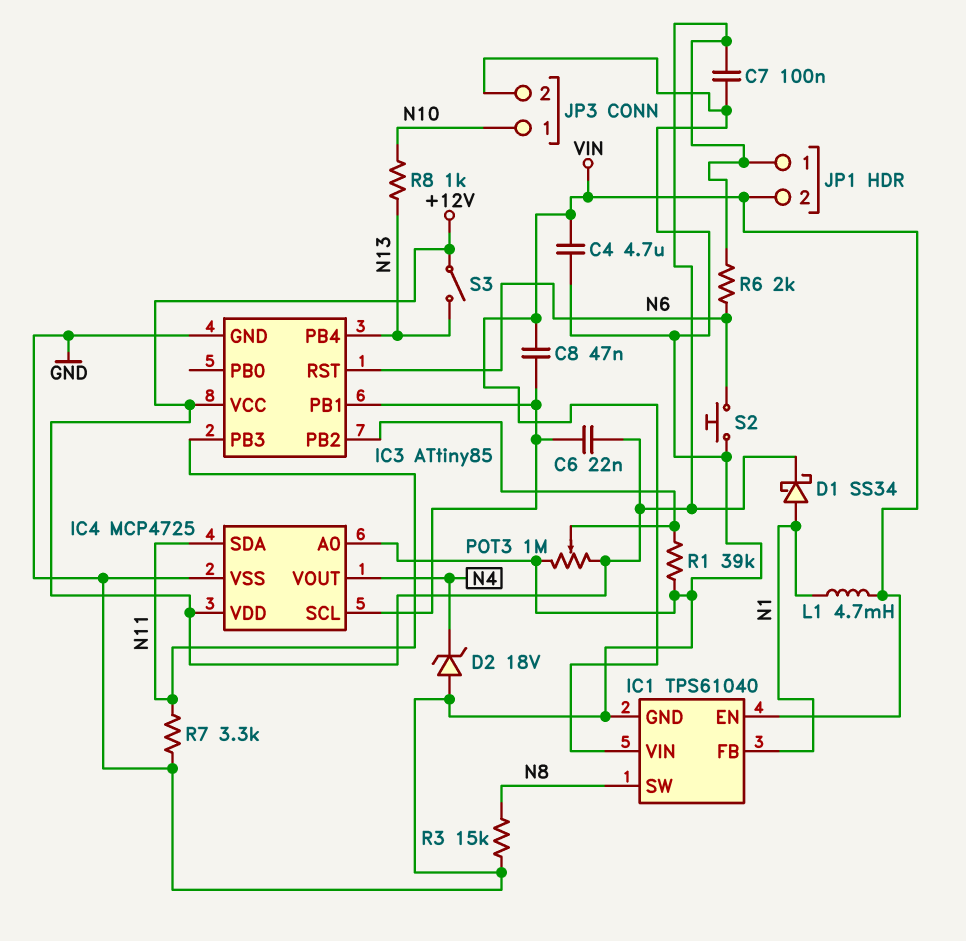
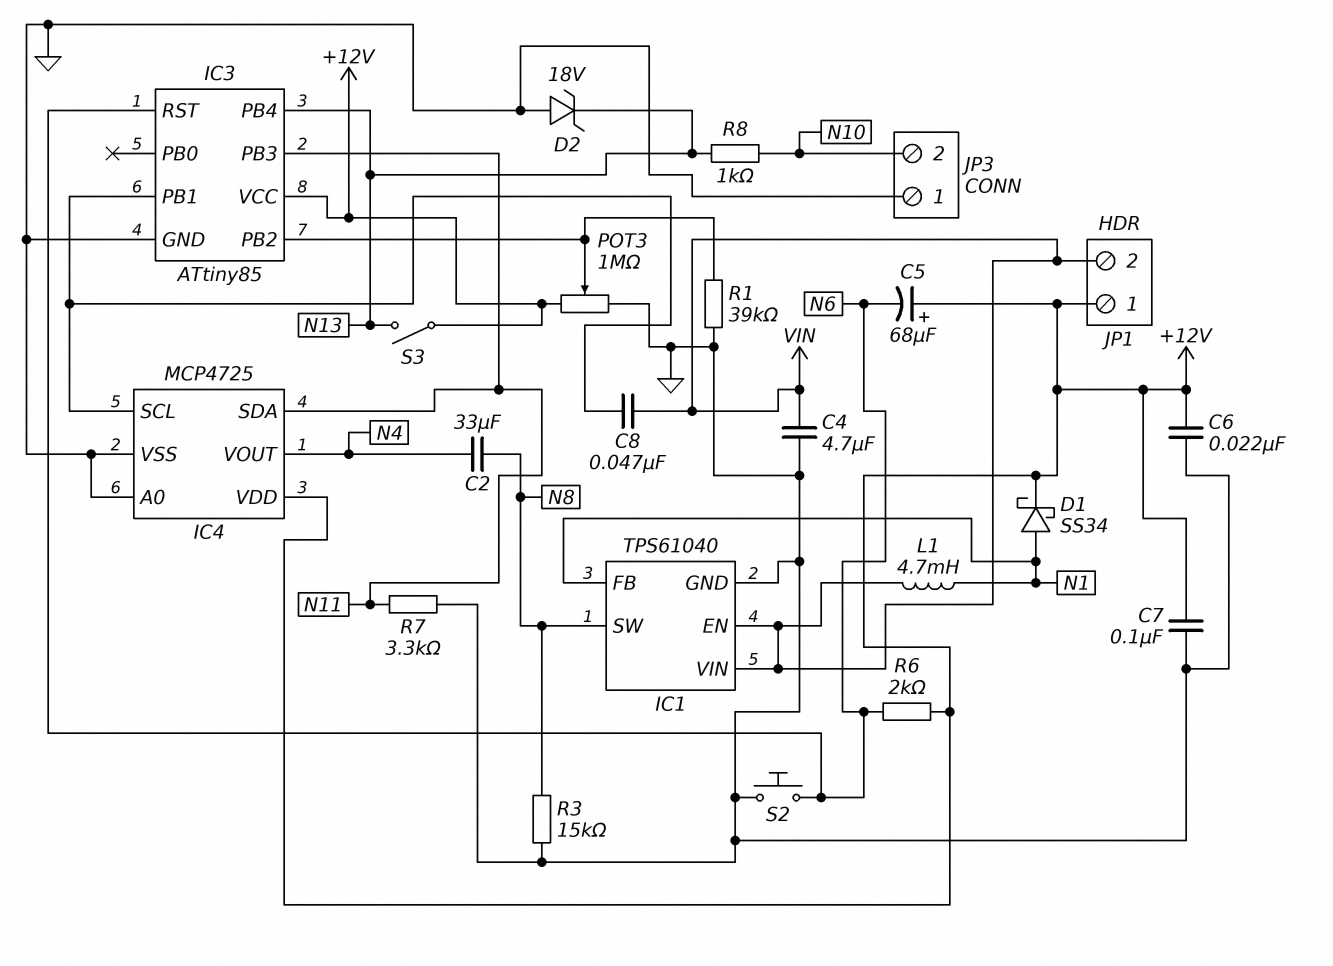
C2: none -> 33uF (N4, N8)
C5: none -> 68uF (plus +12V, minus N6)
C6: 22nF (+12V, IC3/PB1) -> 22nF (+12V, GND)
D2: zener 18V (A GND, K N4) -> zener 18V (A GND, K N13)
JP3 pin 1: N10 -> GND
JP3 pin 2: GND -> N10

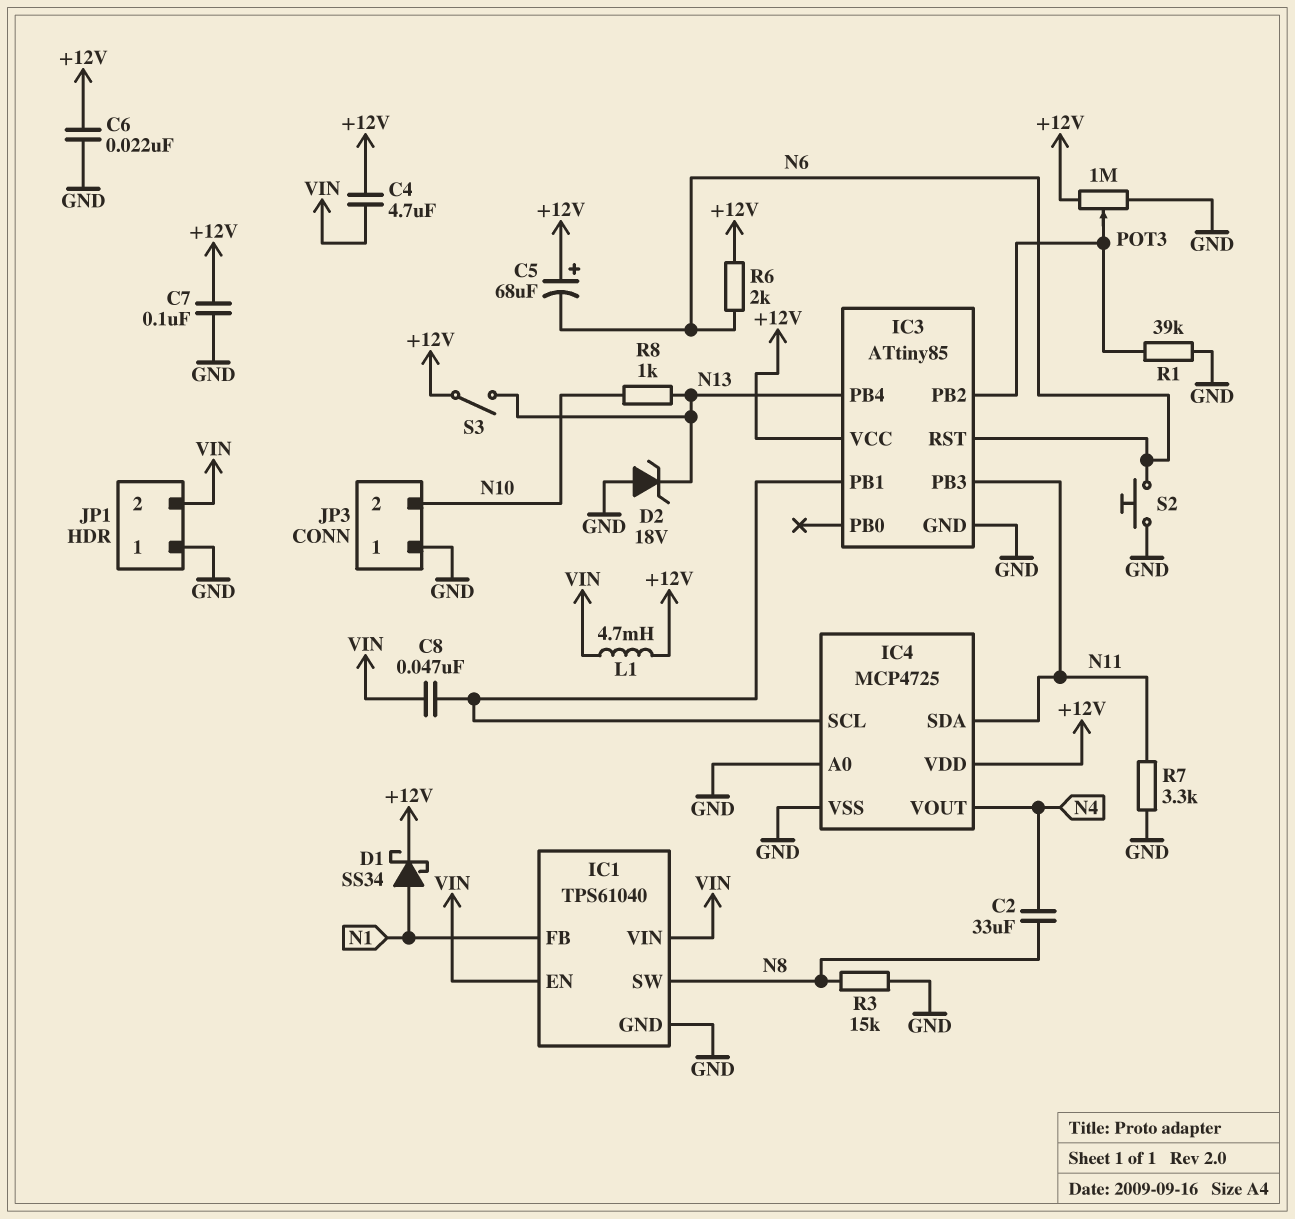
C4: 4.7uF (GND, VIN) -> 4.7uF (+12V, VIN)
JP1 pin 1: +12V -> GND
L1: 4.7mH (N1, VIN) -> 4.7mH (+12V, VIN)

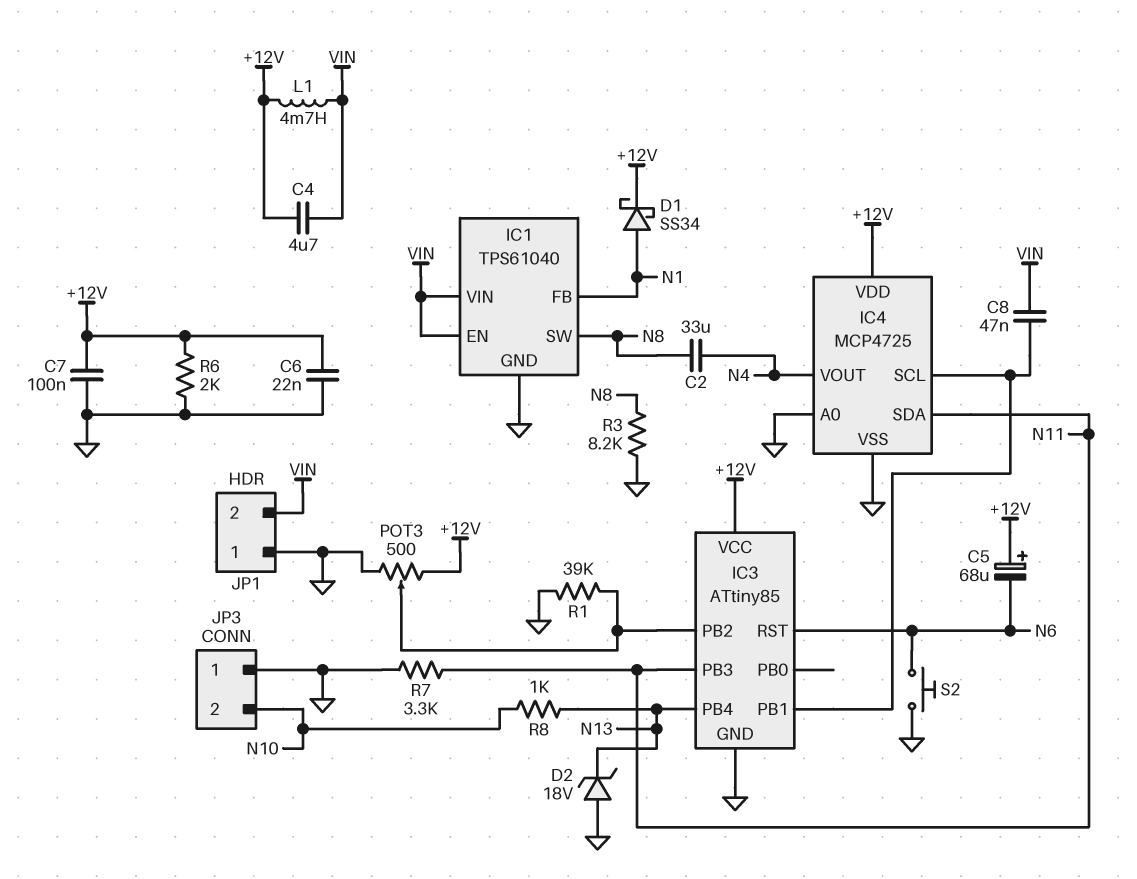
POT3: 1M (+12V, GND, wiper IC3/PB2) -> 500 (+12V, GND, wiper IC3/PB2)
R3: 15k (GND, N8) -> 8.2k (GND, N8)
R6: 2k (+12V, N6) -> 2k (+12V, GND)
S3: switch (+12V, N13) -> none

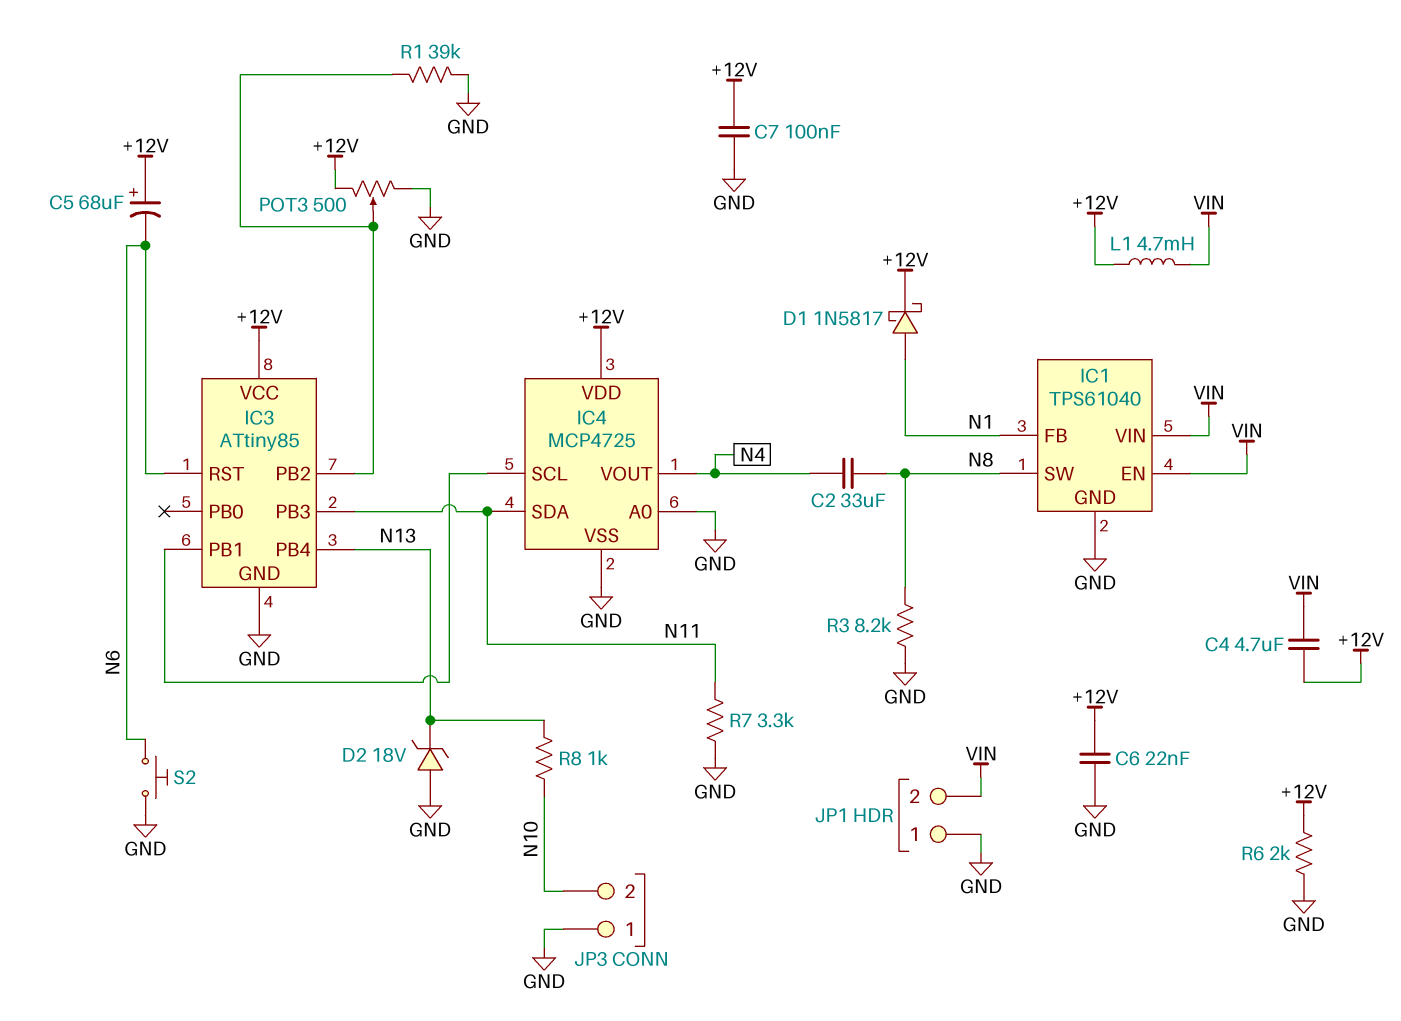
C8: 47nF (IC3/PB1, VIN) -> none
D1: schottky SS34 (A N1, K +12V) -> schottky 1N5817 (A N1, K +12V)

